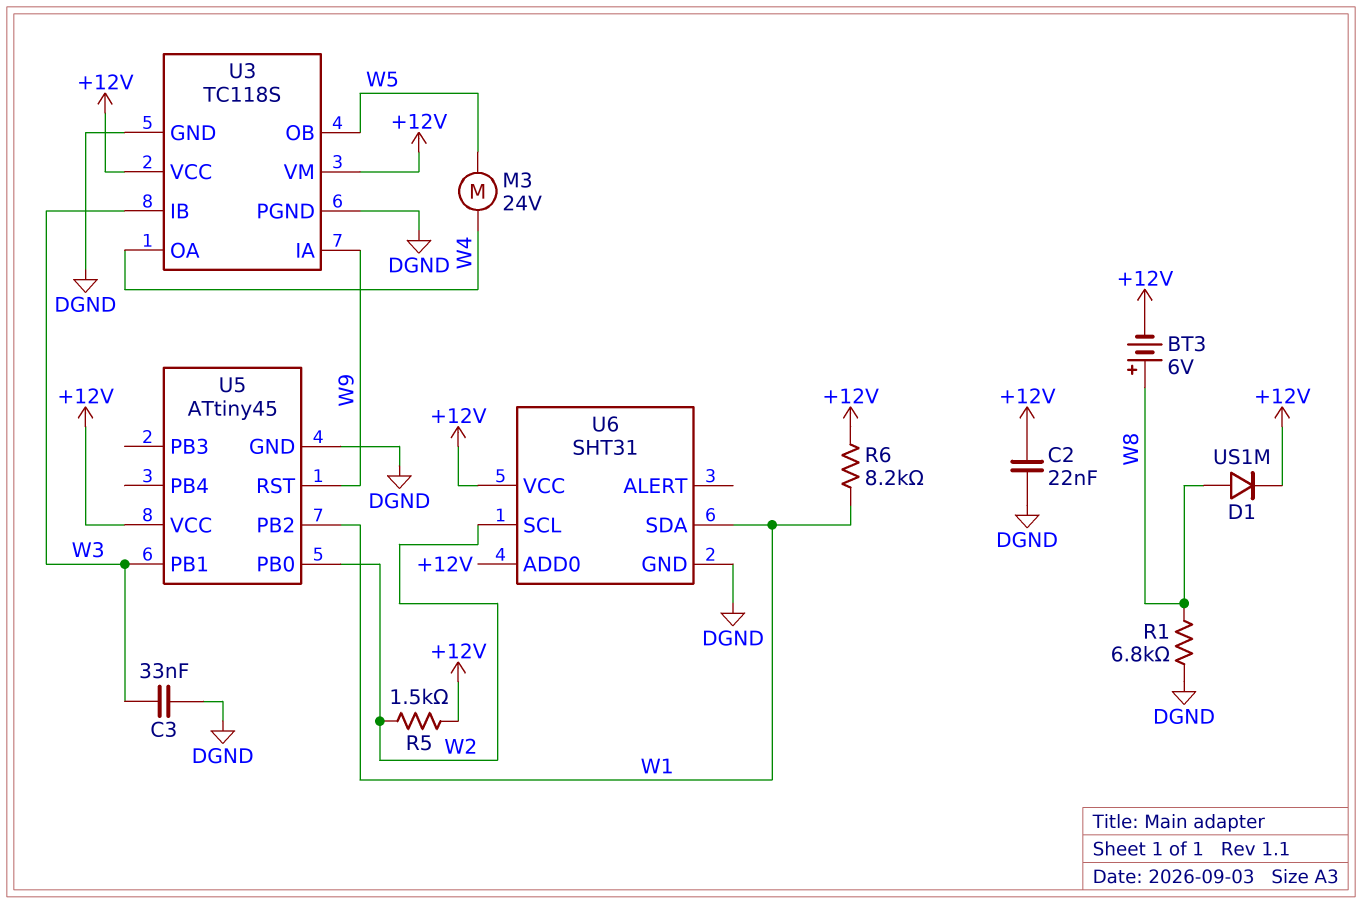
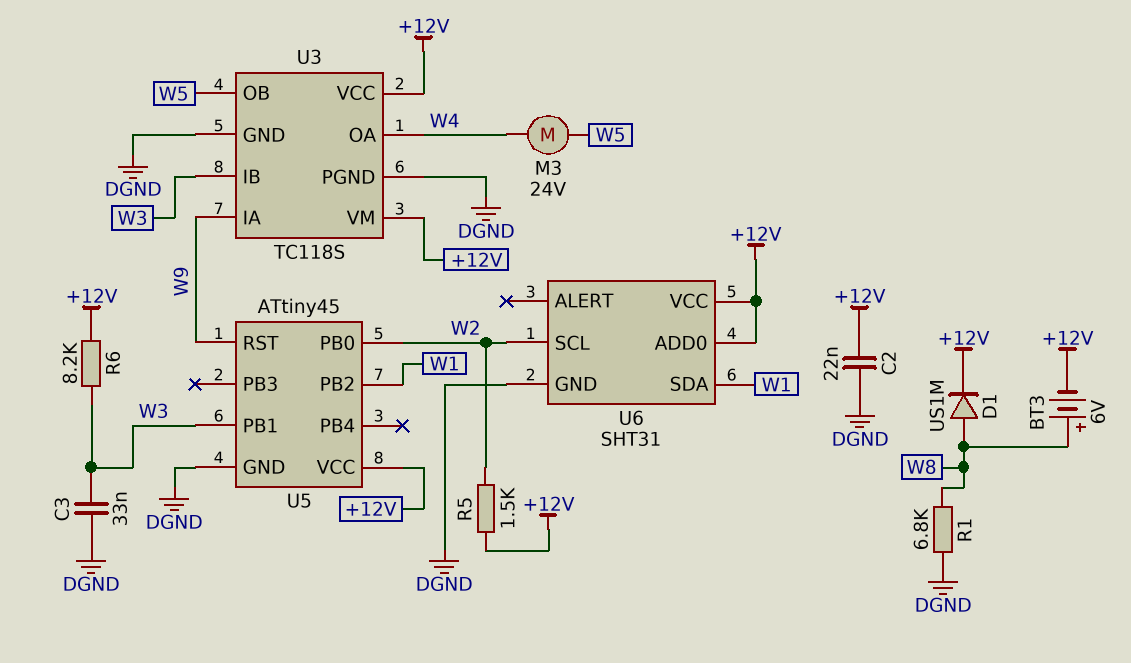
R6: 8.2k (+12V, W1) -> 8.2k (+12V, W3)

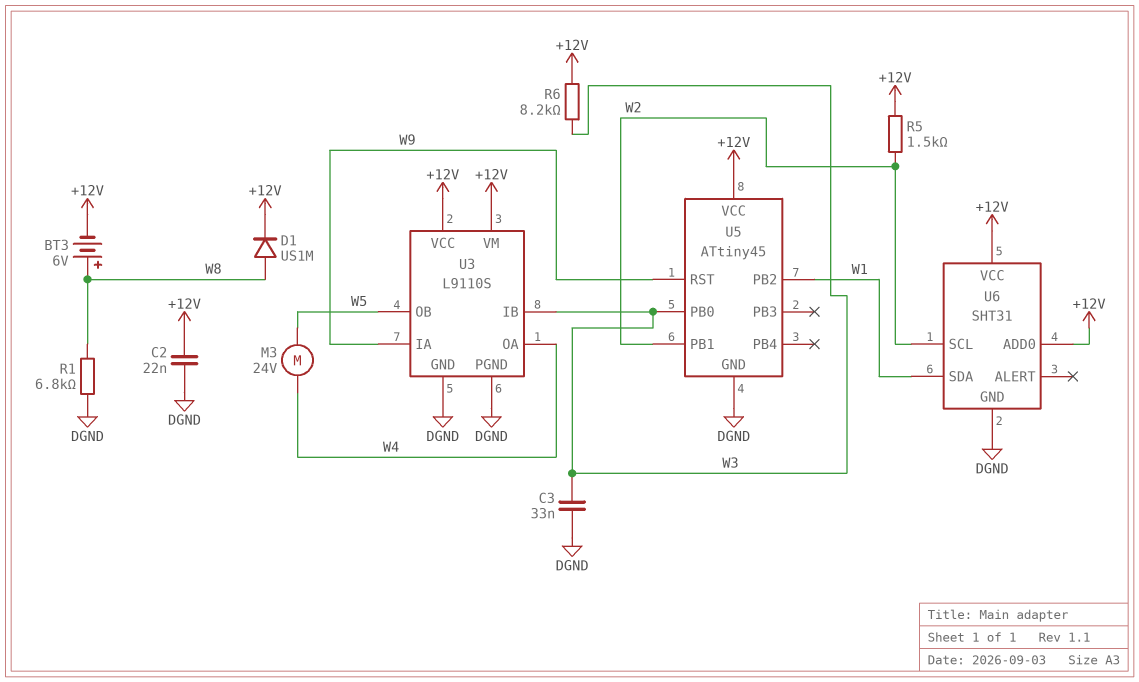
U3: TC118S -> L9110S
U5 pin PB0: W2 -> W3
U5 pin PB1: W3 -> W2

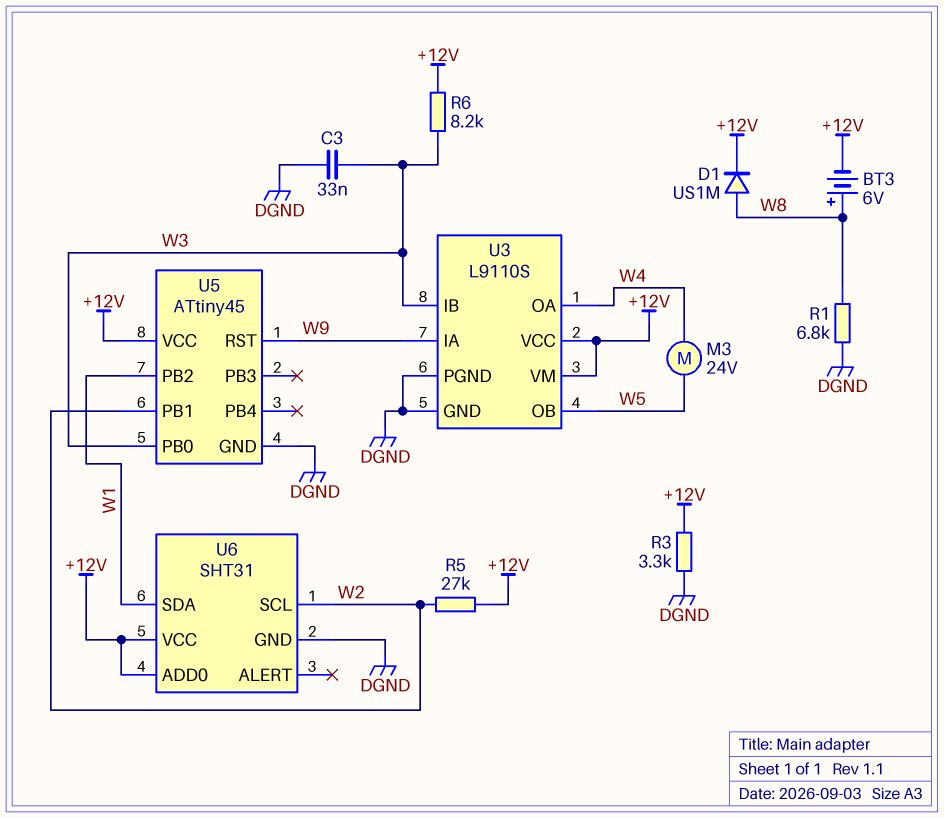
C2: 22nF (+12V, DGND) -> none
R3: none -> 3.3k (+12V, DGND)
R5: 1.5k (+12V, W2) -> 27k (+12V, W2)

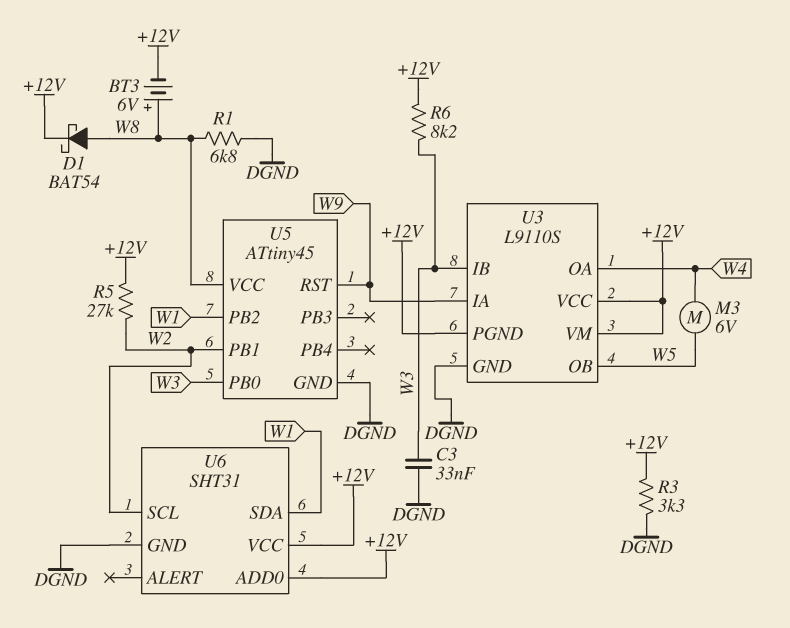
D1: diode US1M (A W8, K +12V) -> schottky BAT54 (A W8, K +12V)
M3: motor 24V (W4, W5) -> motor 6V (W4, W5)
U3 pin PGND: DGND -> +12V
U5 pin VCC: +12V -> W8

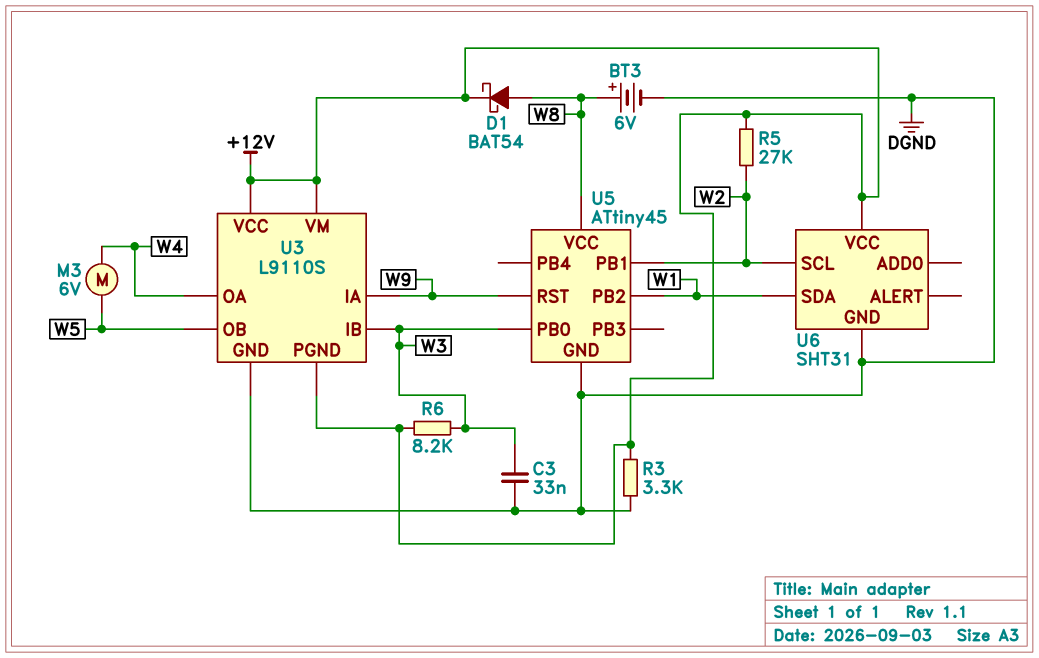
BT3: 6V (plus W8, minus +12V) -> 6V (plus W8, minus DGND)
R1: 6.8k (DGND, W8) -> none
U6 pin ADD0: +12V -> none

